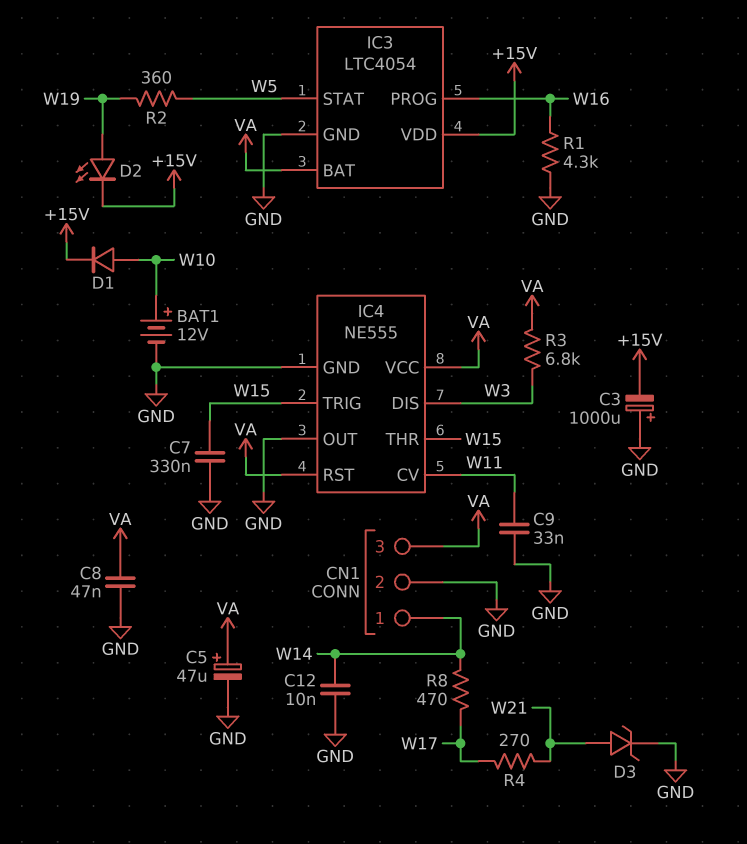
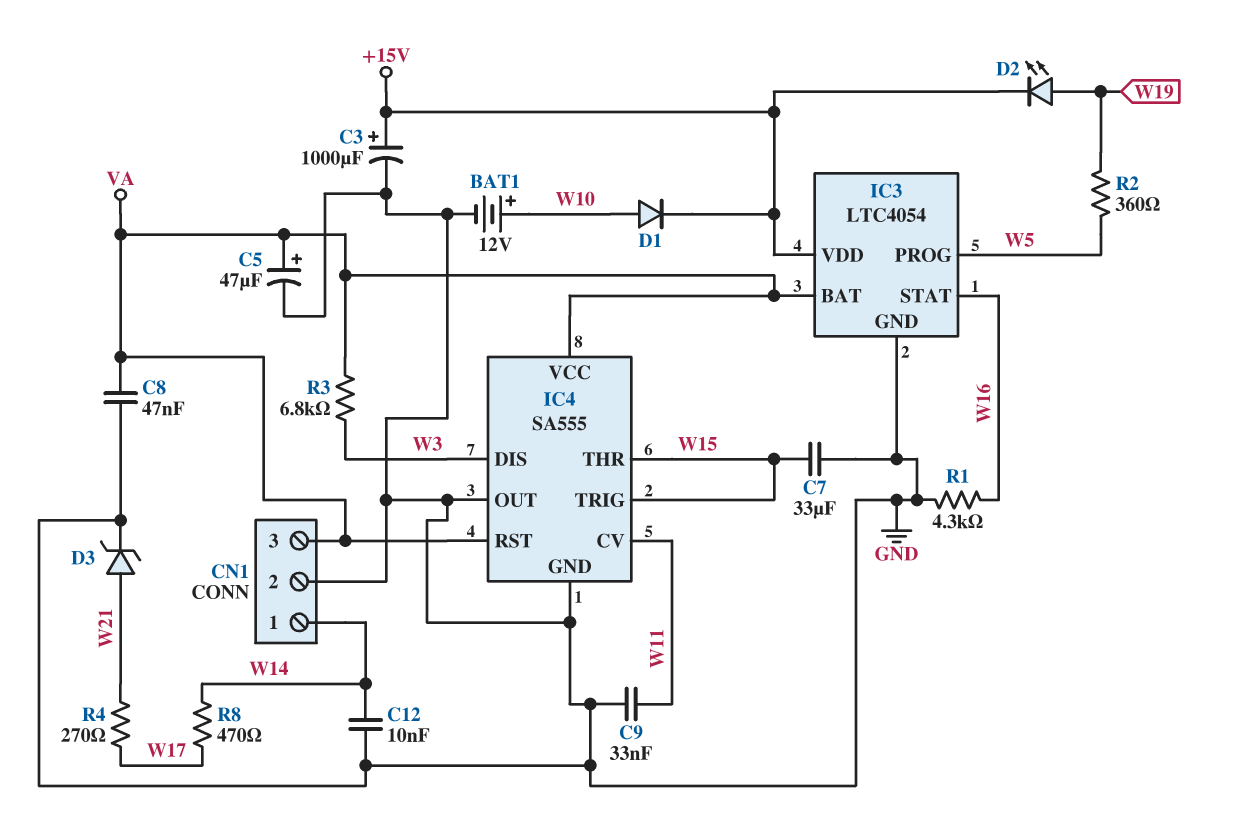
C3: 1000uF (plus GND, minus +15V) -> 1000uF (plus +15V, minus GND)
C7: 330nF (GND, W15) -> 33uF (GND, W15)
IC3 pin PROG: W16 -> W5
IC3 pin STAT: W5 -> W16
IC4: NE555 -> SA555

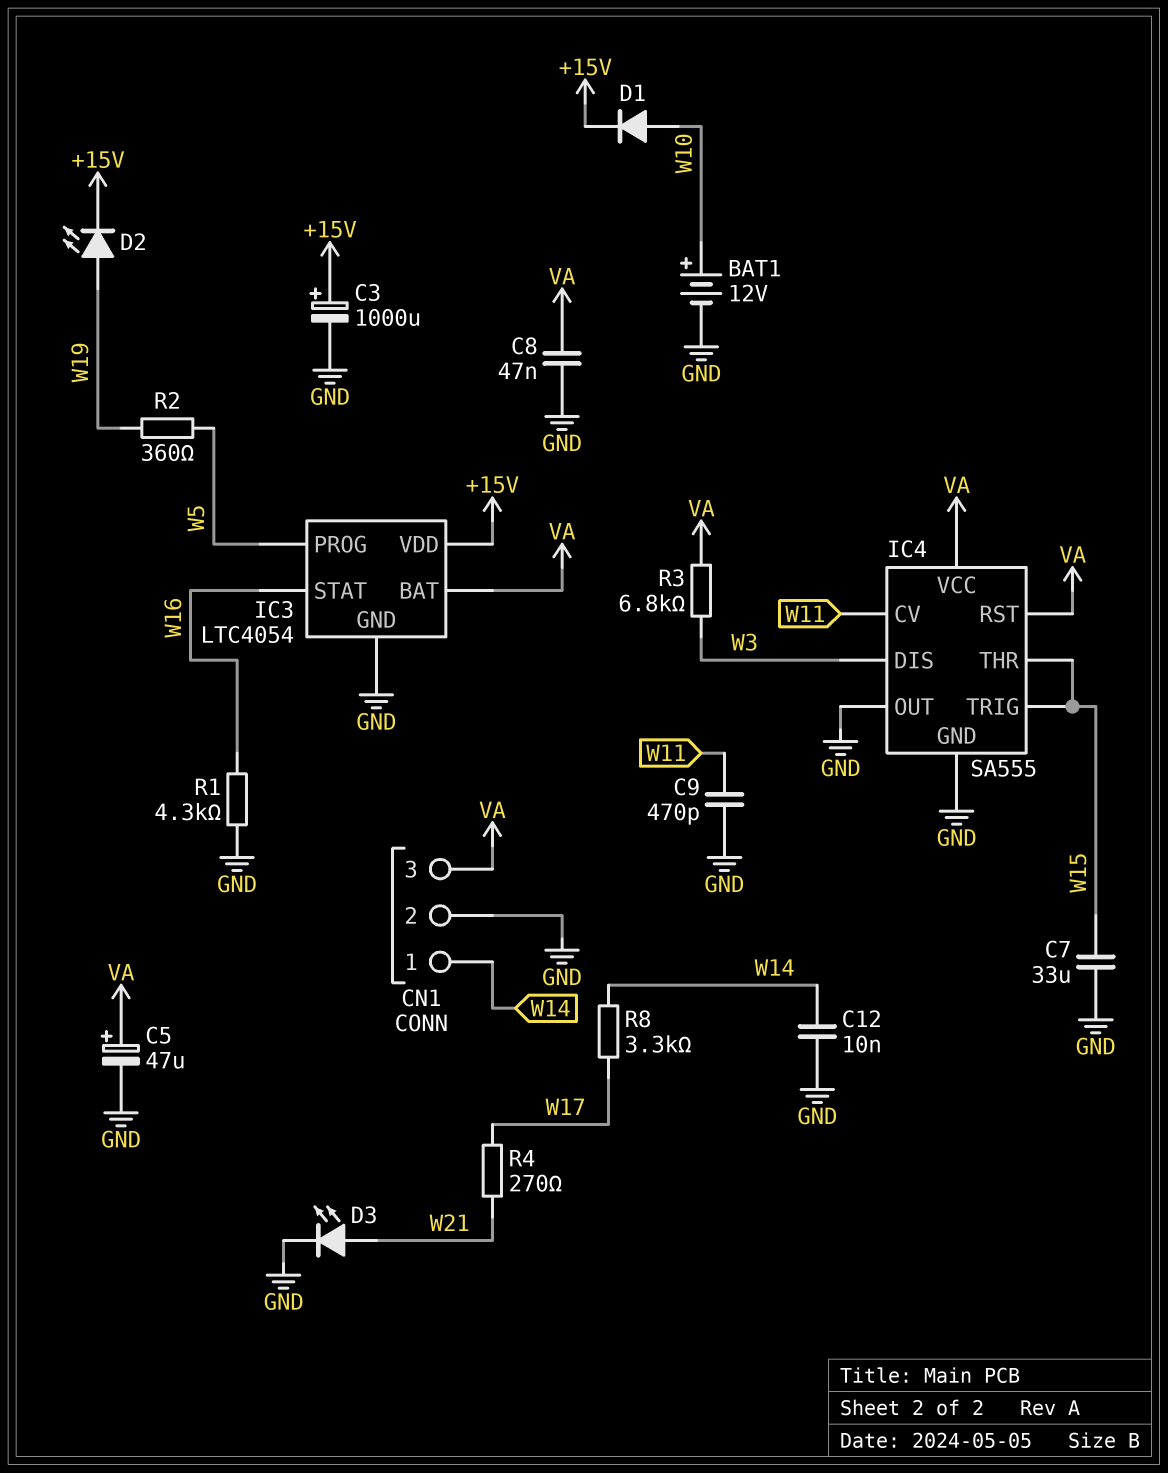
C9: 33nF (GND, W11) -> 470pF (GND, W11)
D3: zener (A W21, K GND) -> LED (A W21, K GND)
R8: 470 (W14, W17) -> 3.3k (W14, W17)

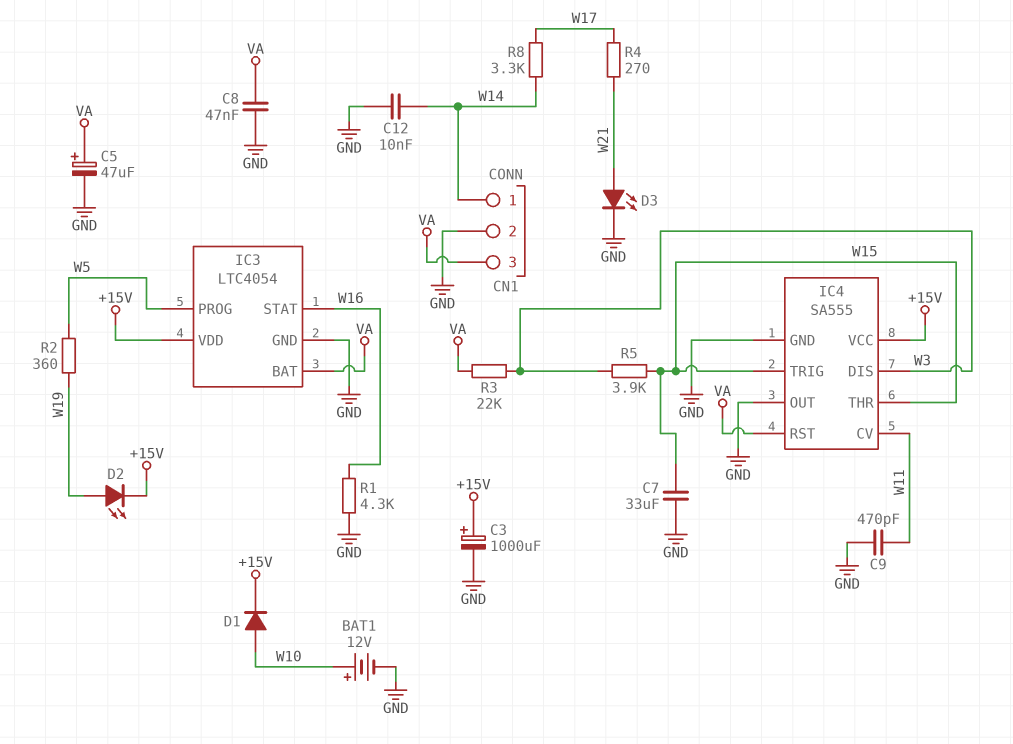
IC4 pin VCC: VA -> +15V
R3: 6.8k (VA, W3) -> 22k (VA, W3)
R5: none -> 3.9k (W3, W15)

